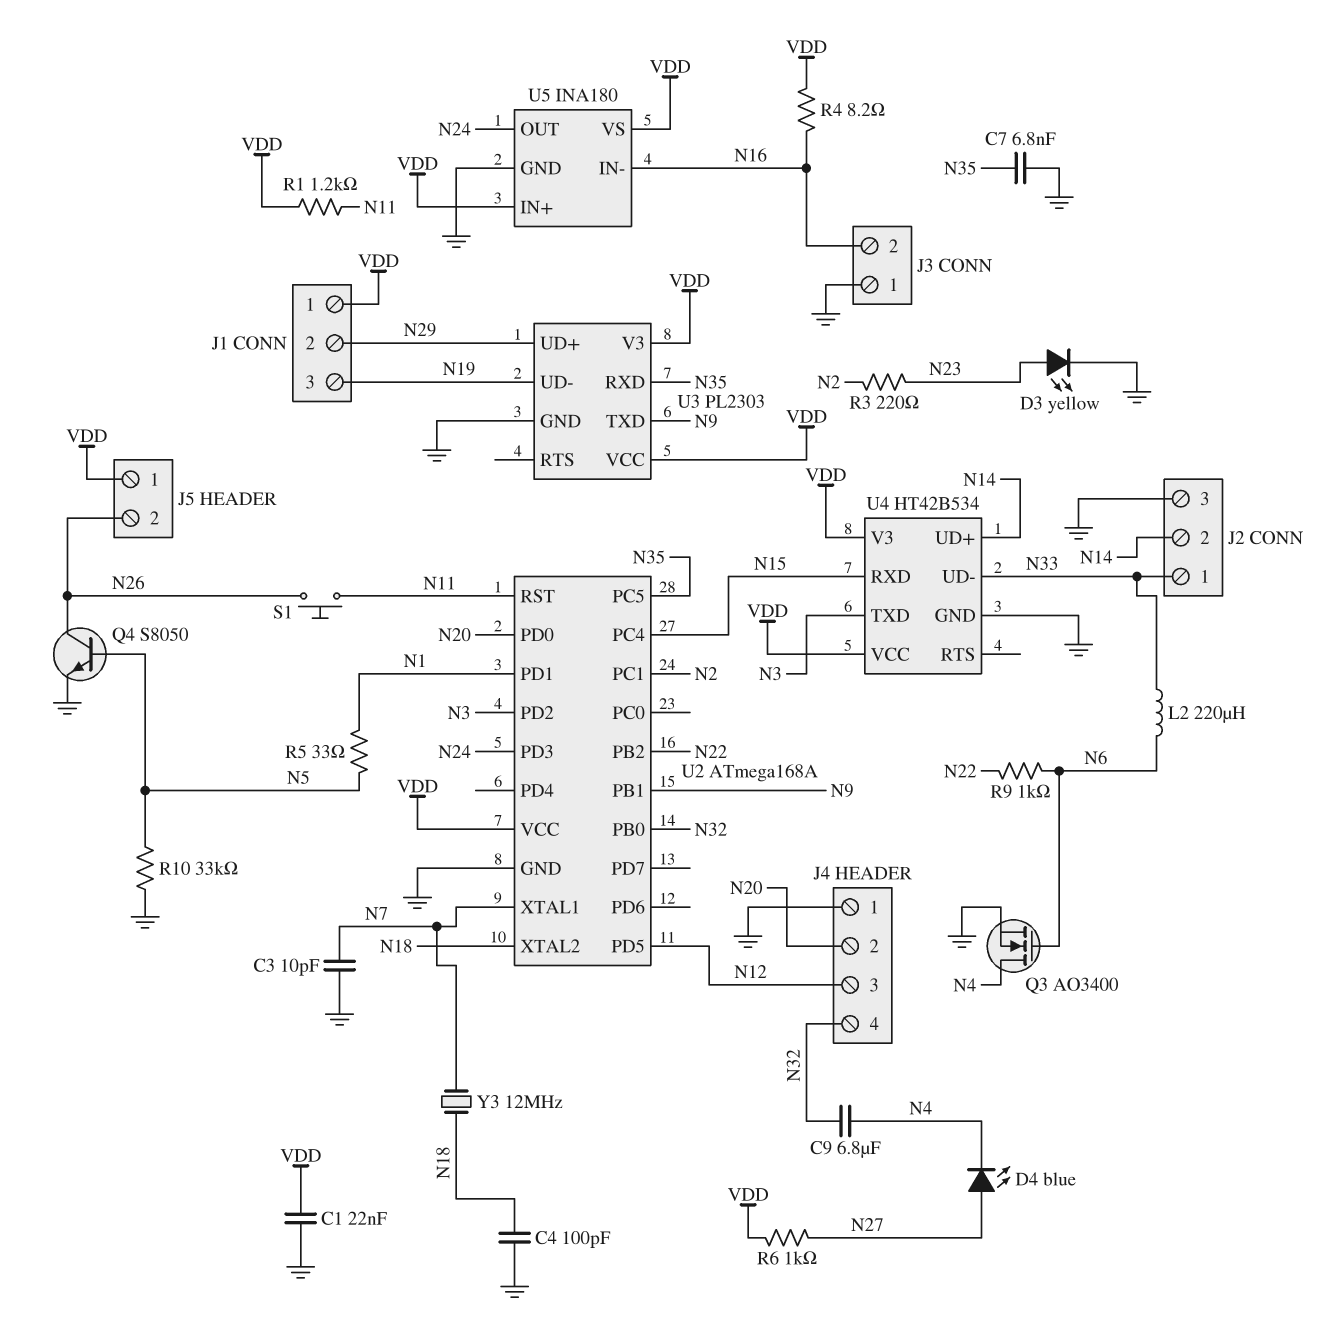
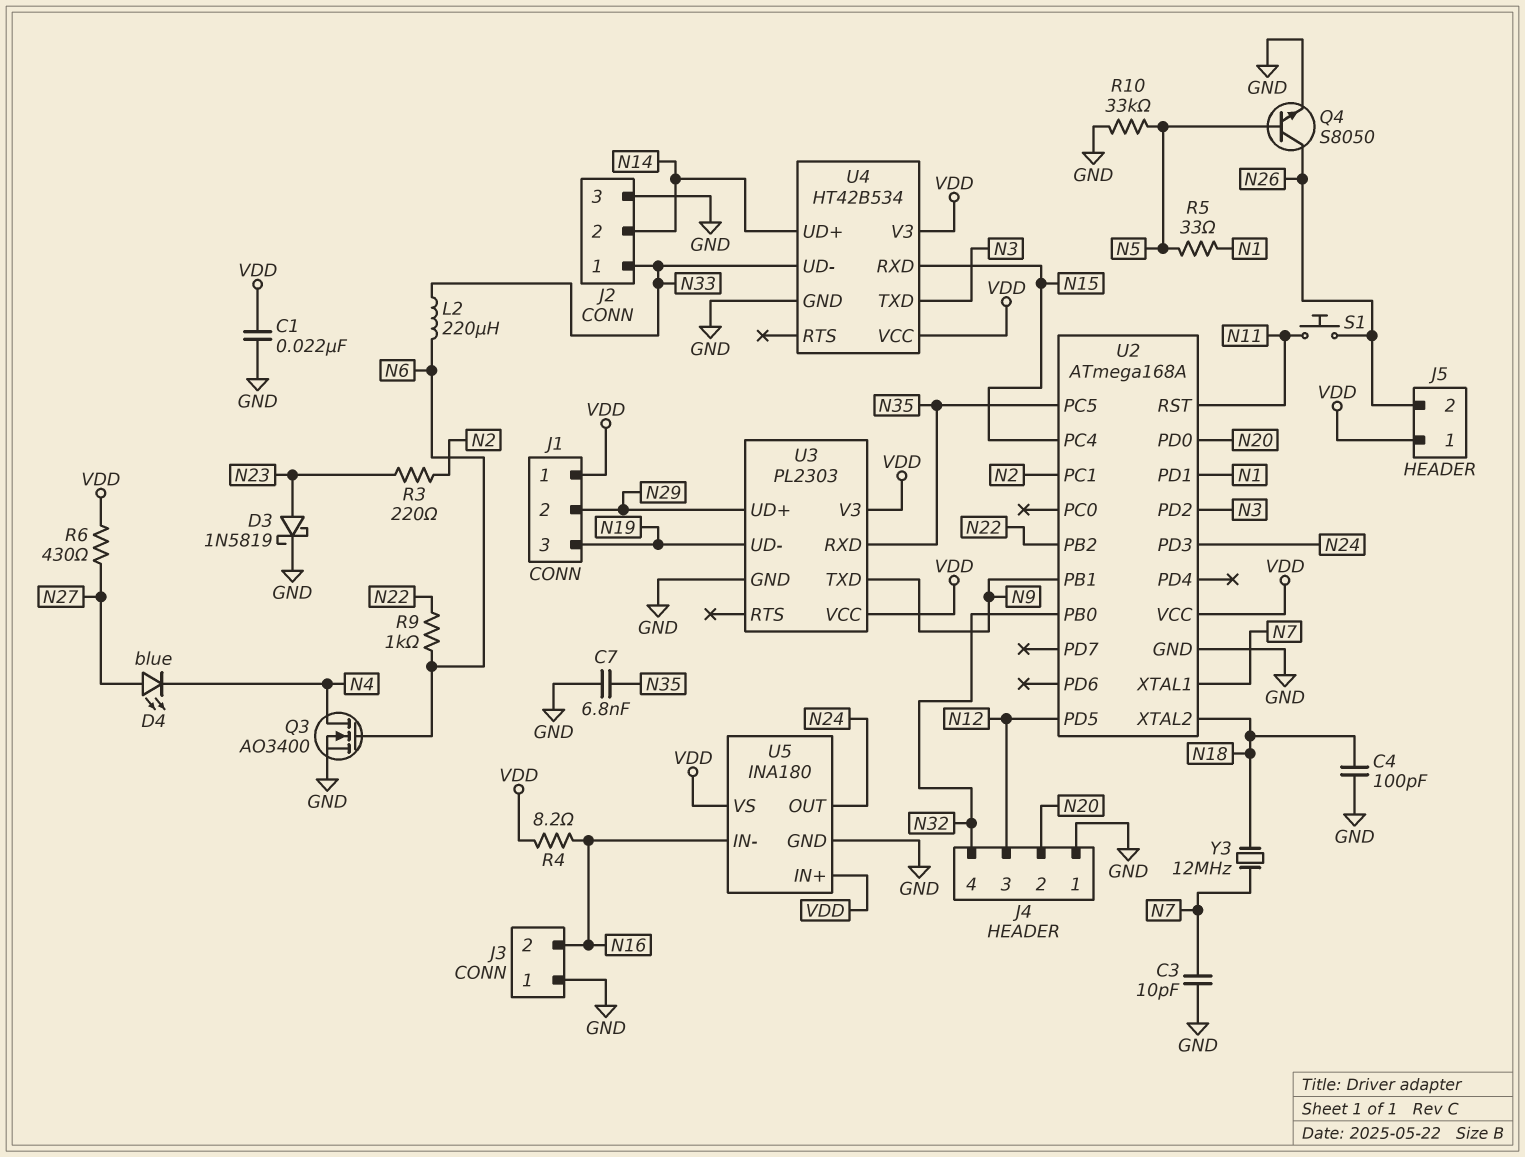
C9: 6.8uF (N4, N32) -> none
D3: LED yellow (A N23, K GND) -> schottky 1N5819 (A N23, K GND)
R1: 1.2k (N11, VDD) -> none
R6: 1k (N27, VDD) -> 430 (N27, VDD)

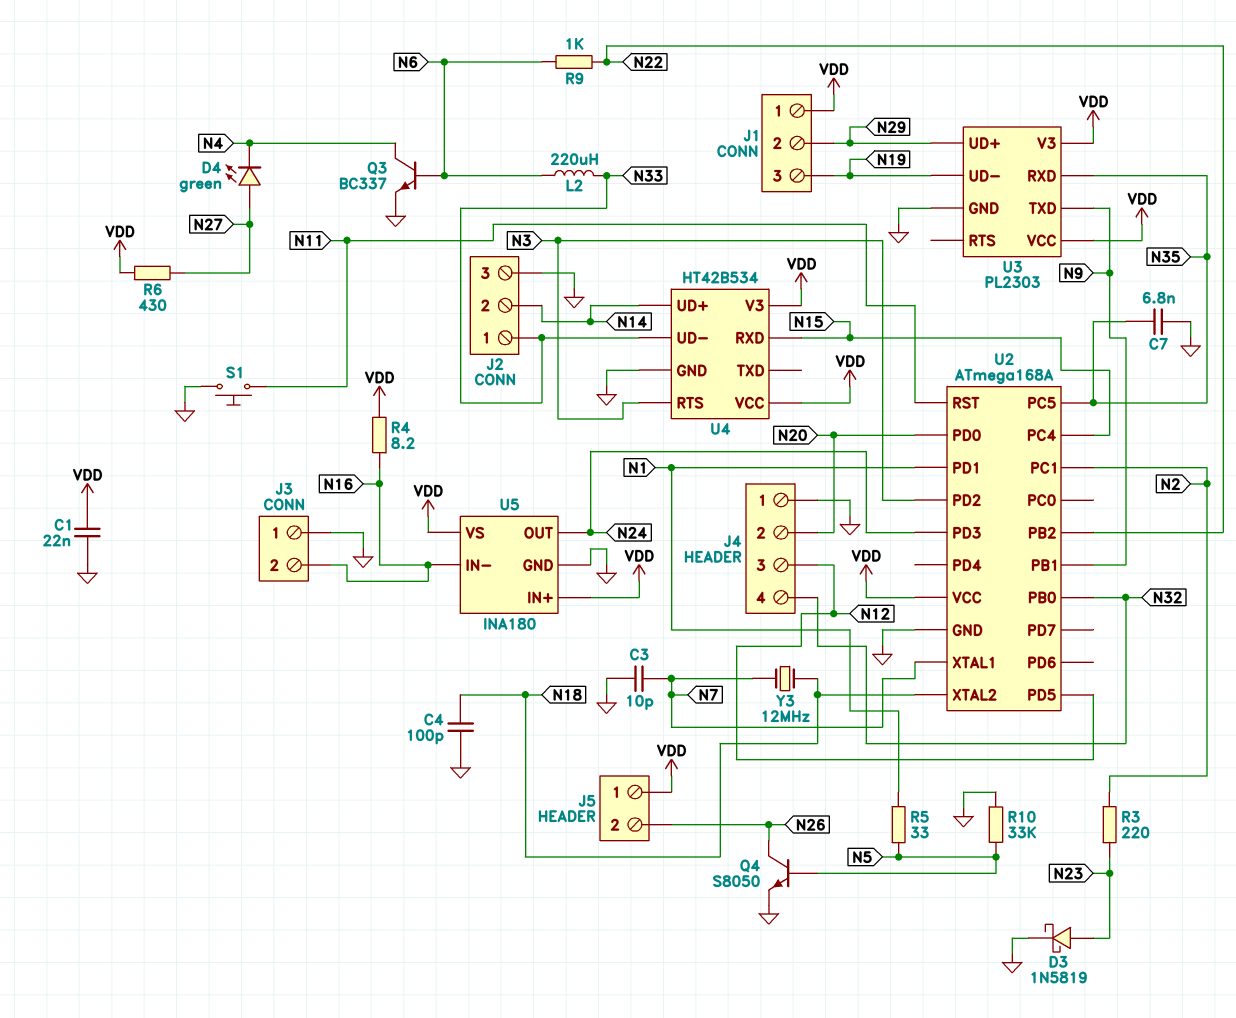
D4: LED blue (A N27, K N4) -> LED green (A N27, K N4)
Q3: NMOS AO3400 (G N6, D N4, S GND) -> NPN BC337 (B N6, C N4, E GND)
S1: button (N11, N26) -> button (GND, N11)
U4 pin RTS: none -> N3
U4 pin TXD: N3 -> none

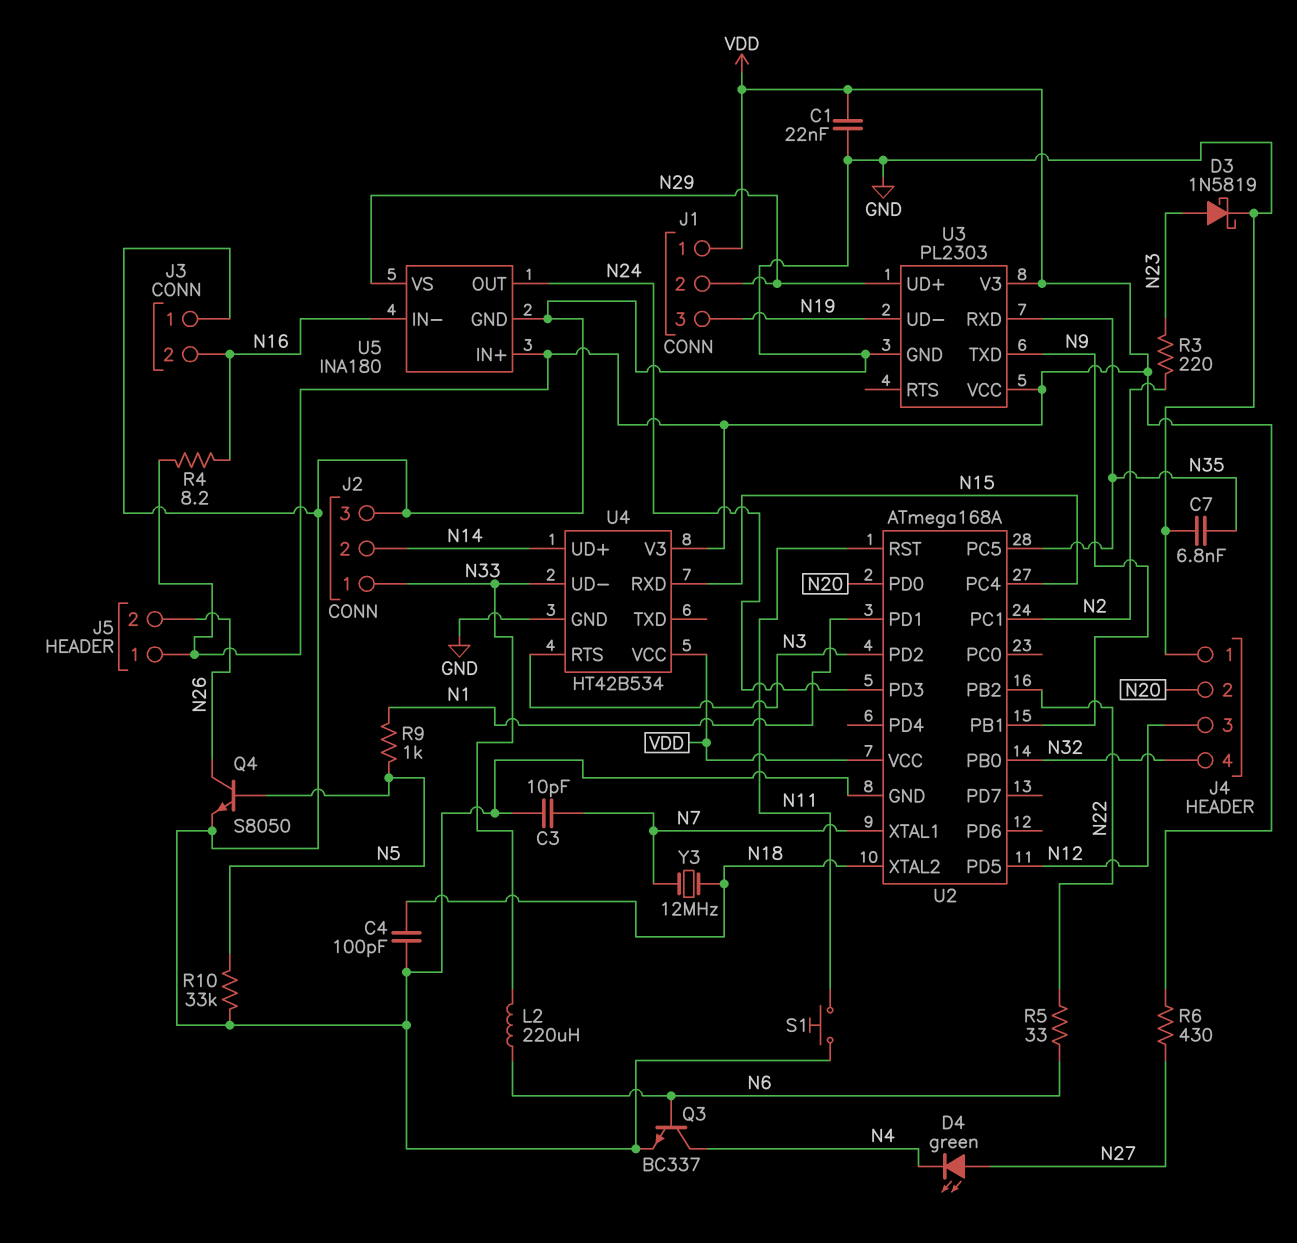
R5: 33 (N1, N5) -> 33 (N6, N22)
R9: 1k (N6, N22) -> 1k (N1, N5)
U5 pin VS: VDD -> N29

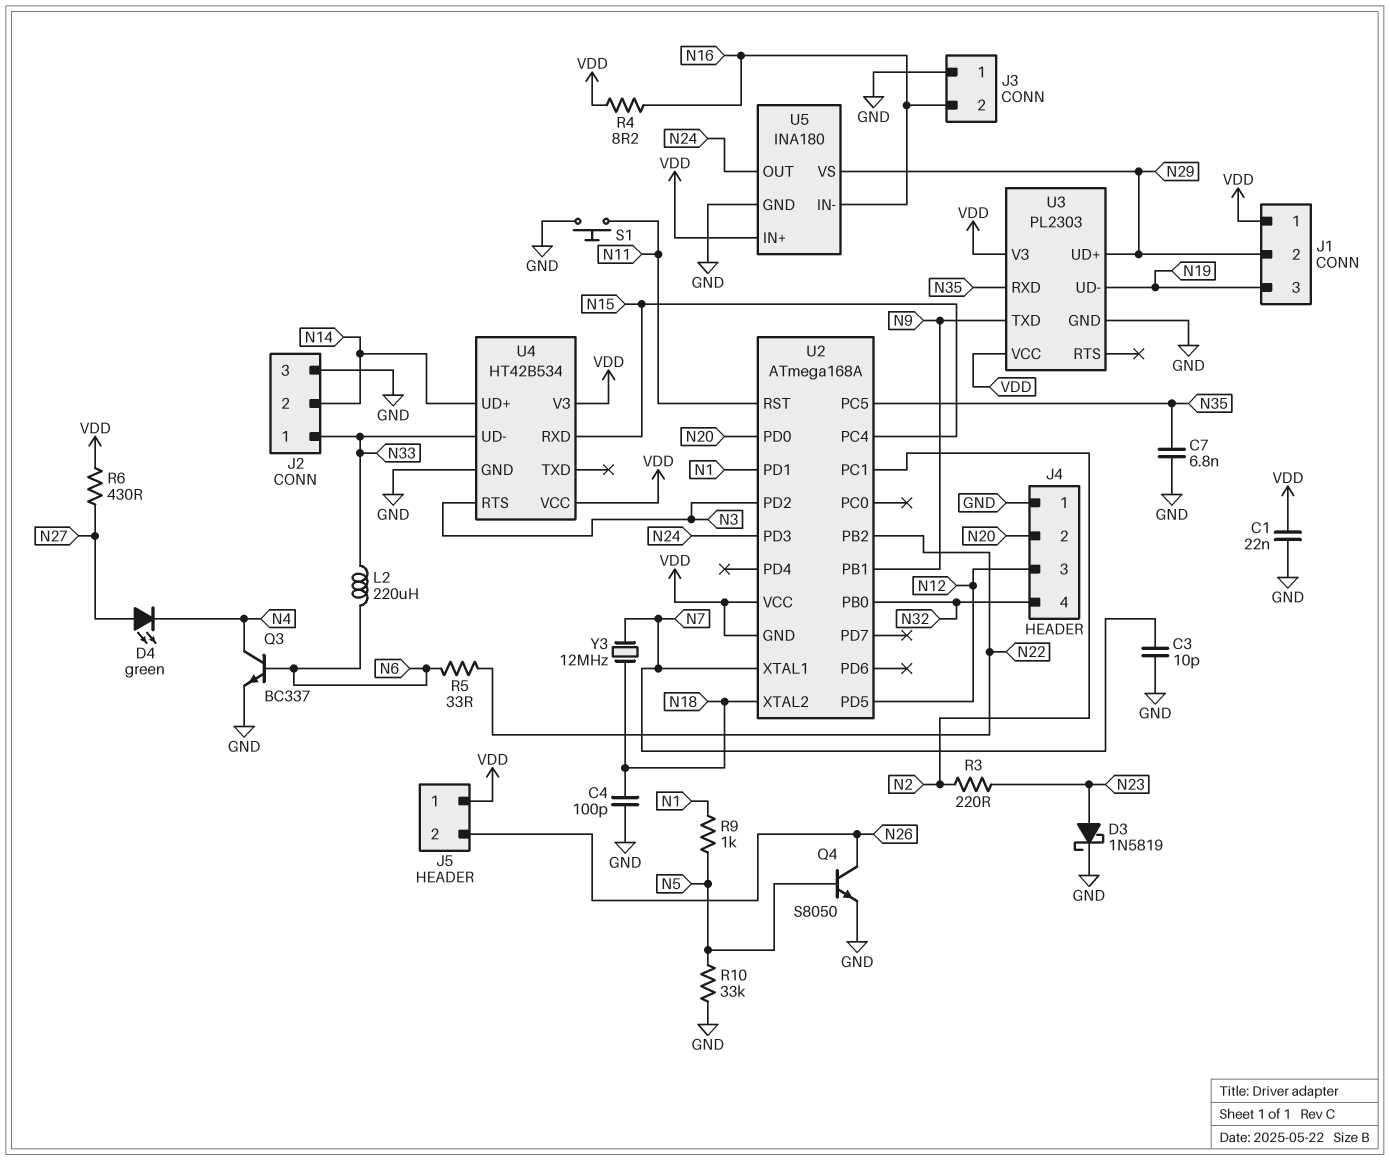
U2 pin GND: GND -> VDD

